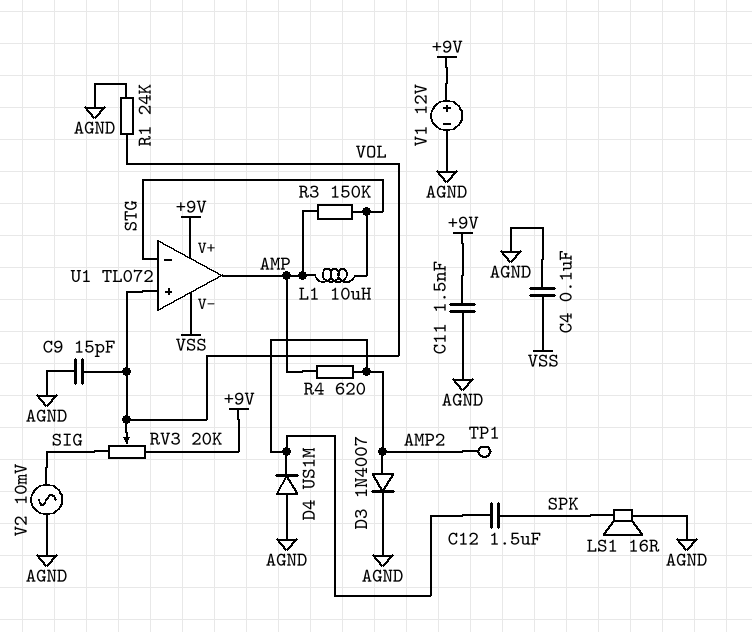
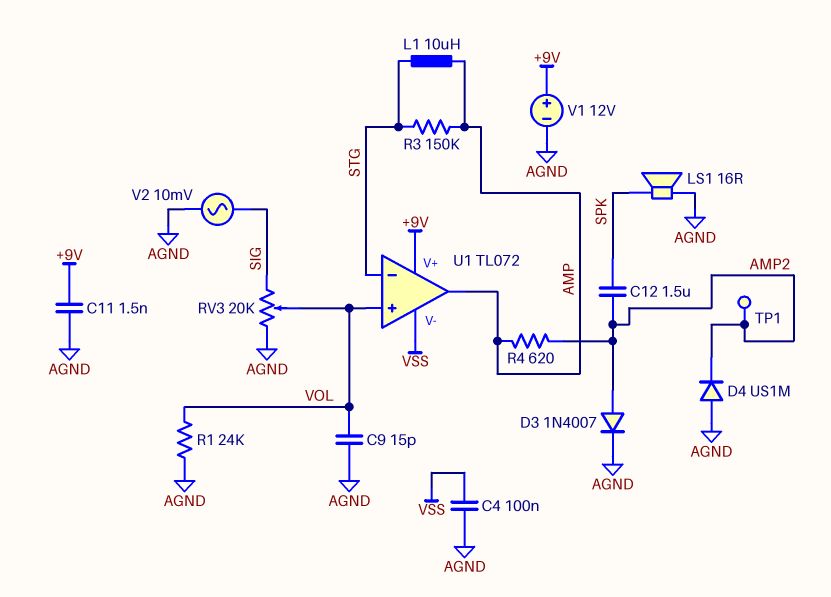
RV3: 20k (+9V, SIG, wiper VOL) -> 20k (AGND, SIG, wiper VOL)

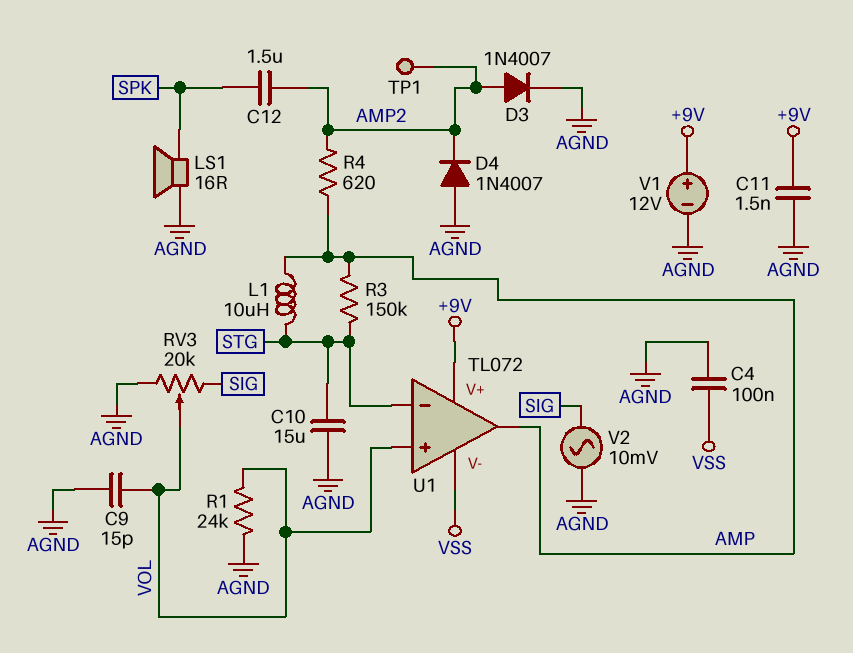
C10: none -> 15uF (AGND, STG)
D4: diode US1M (A AGND, K AMP2) -> diode 1N4007 (A AGND, K AMP2)

